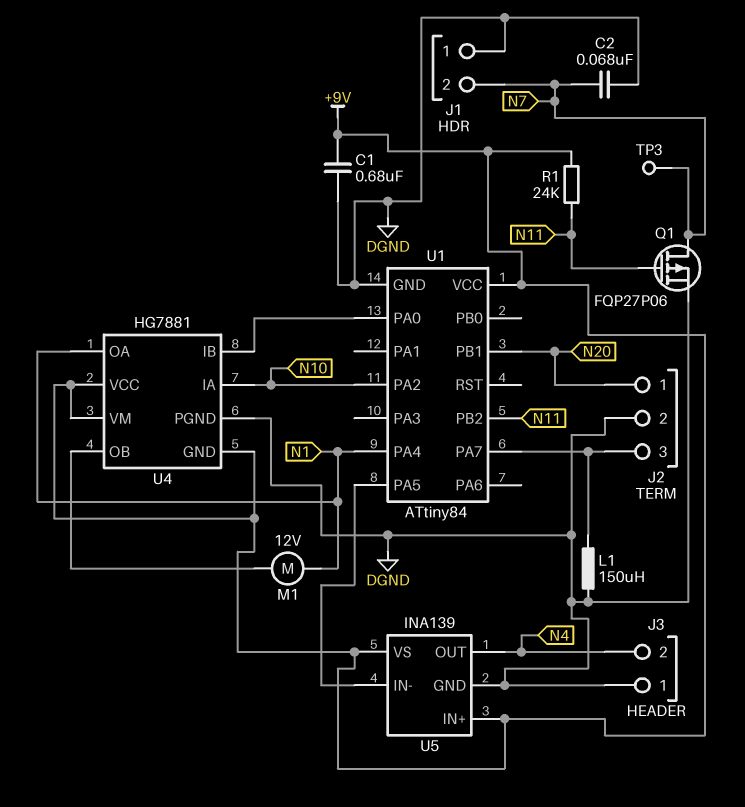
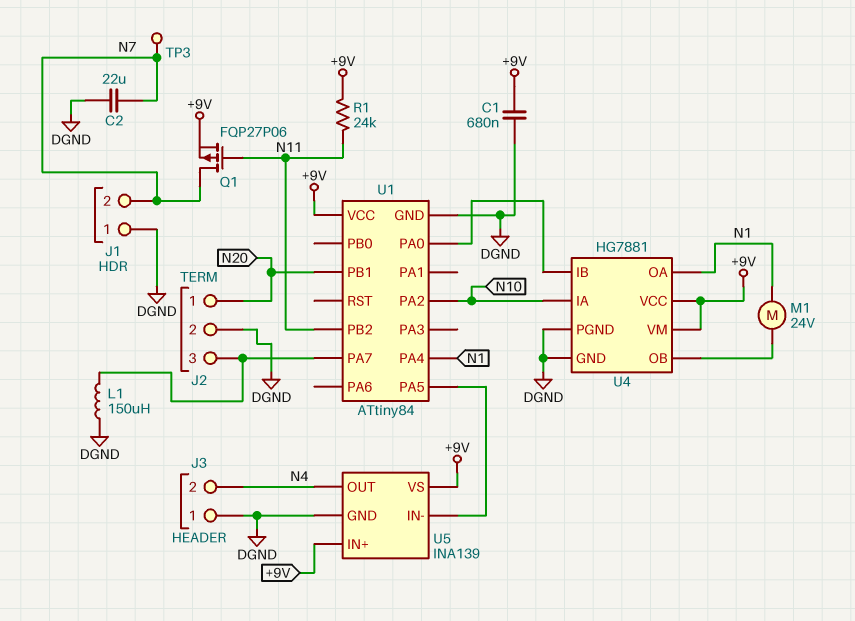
C2: 68nF (DGND, N7) -> 22uF (DGND, N7)
M1: motor 12V (N1, U4/OB) -> motor 24V (N1, U4/OB)
Q1: PMOS FQP27P06 (G N11, D N7, S DGND) -> PMOS FQP27P06 (G N11, D N7, S +9V)
U4 pin GND: +9V -> DGND

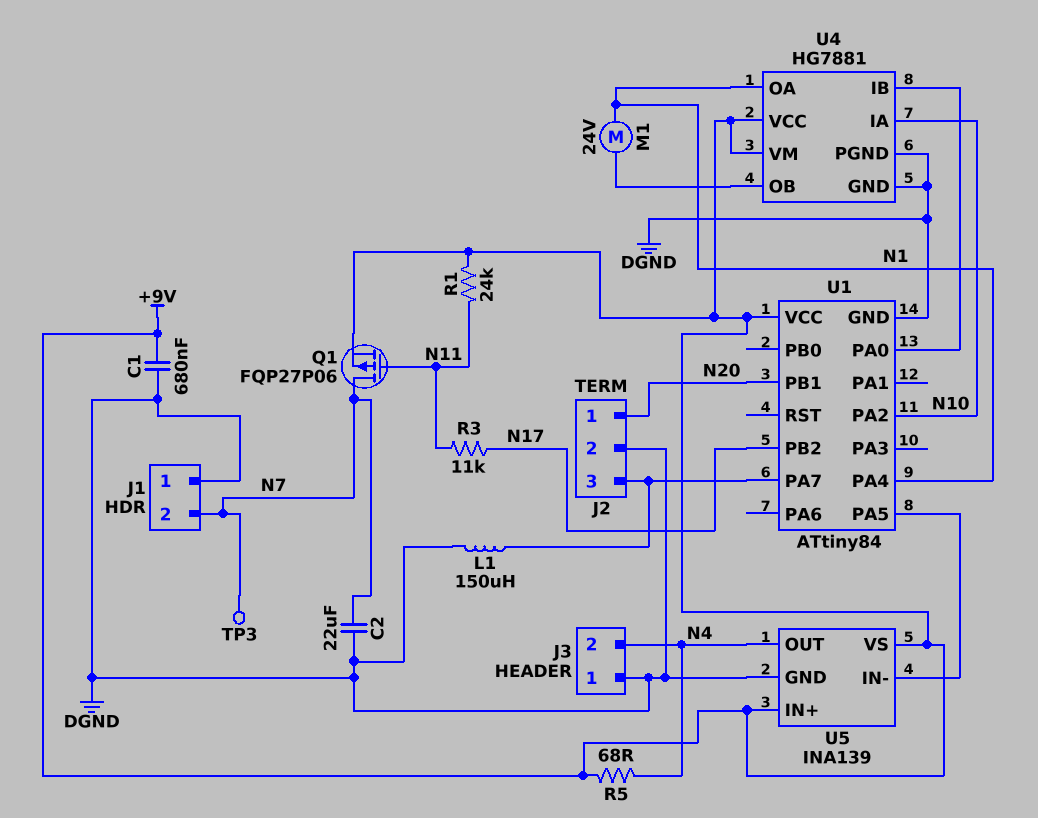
R3: none -> 11k (N11, N17)
R5: none -> 68 (+9V, N4)
U1 pin PB2: N11 -> N17

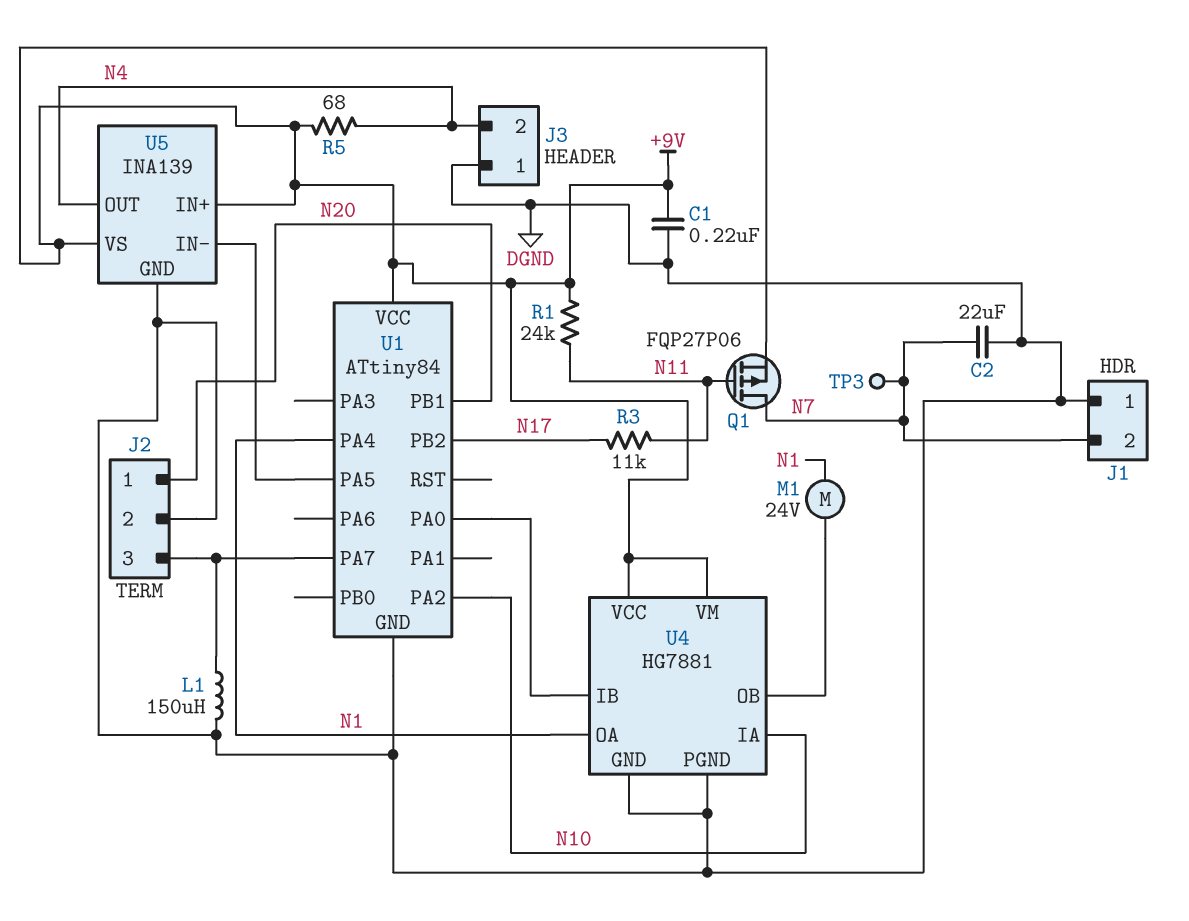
C1: 680nF (+9V, DGND) -> 220nF (+9V, DGND)

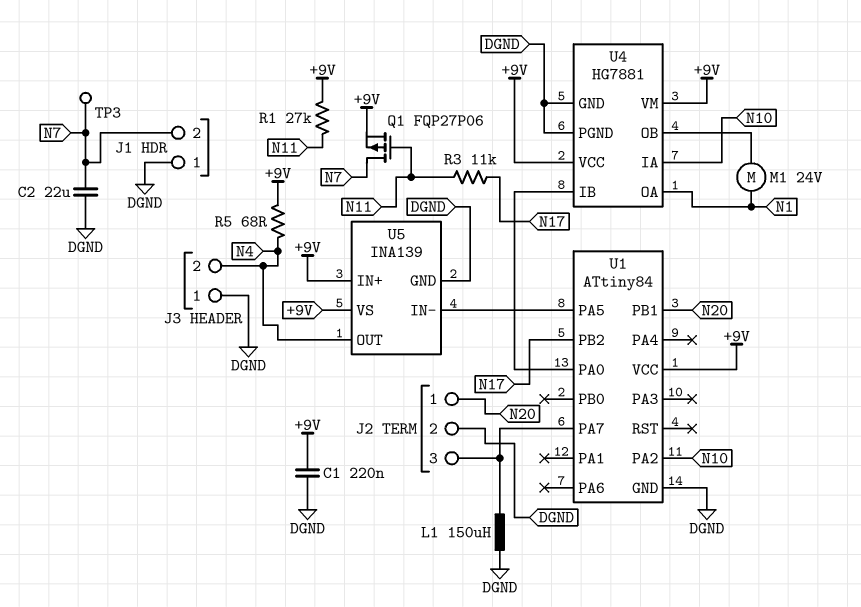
R1: 24k (+9V, N11) -> 27k (+9V, N11)
U1 pin PA4: N1 -> none

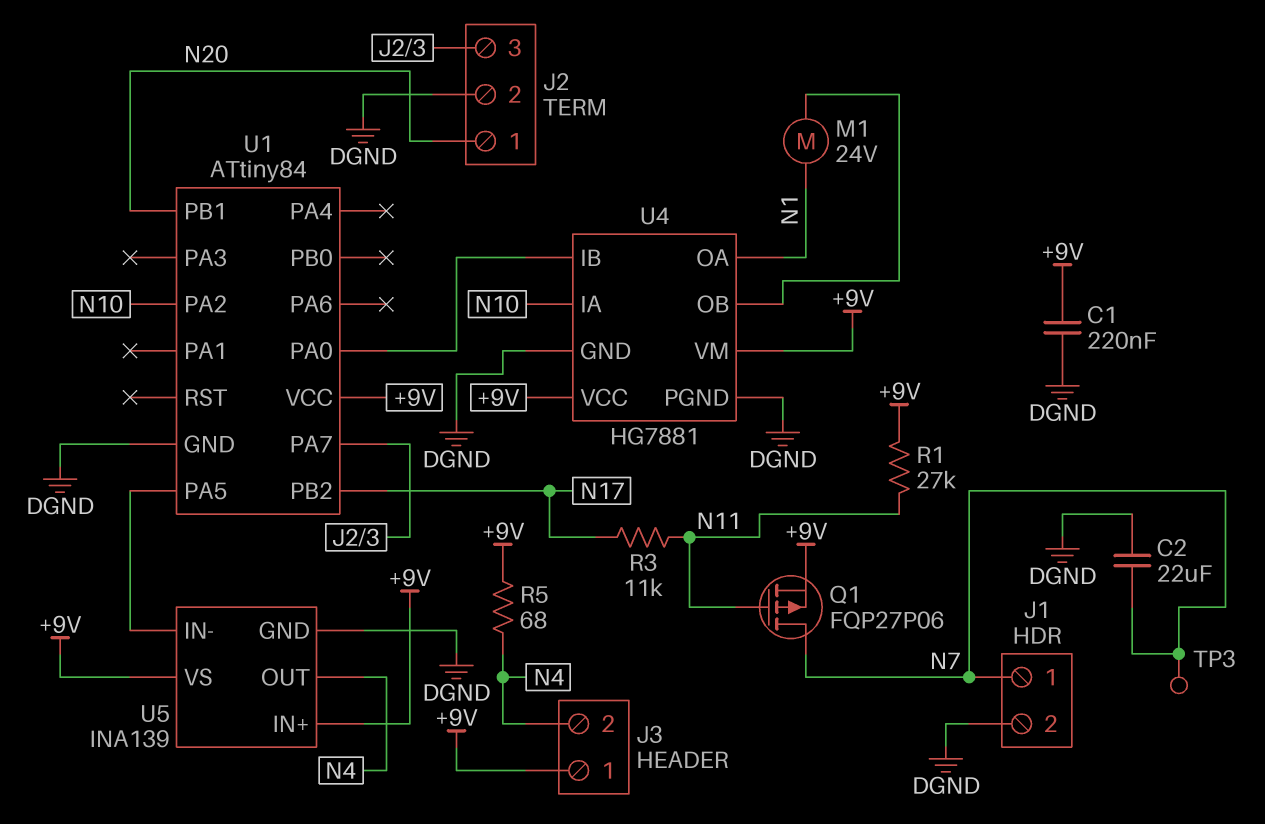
J1 pin 1: DGND -> N7
J1 pin 2: N7 -> DGND
J3 pin 1: DGND -> +9V
L1: 150uH (DGND, J2/3) -> none

